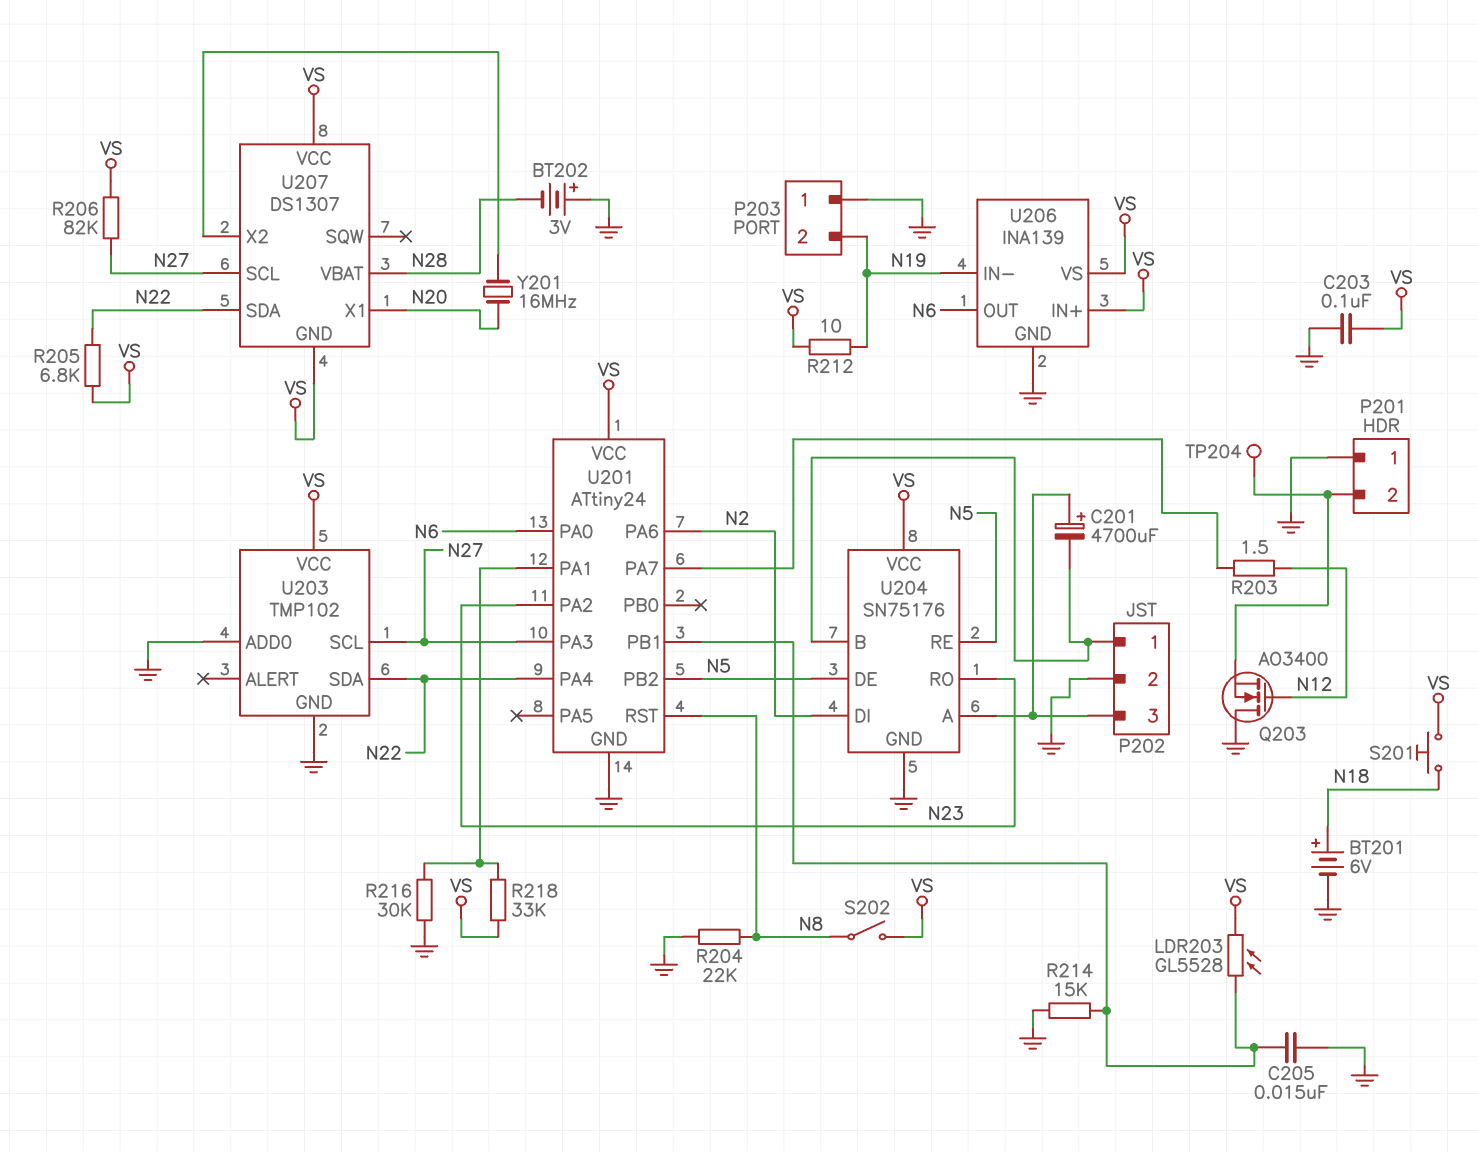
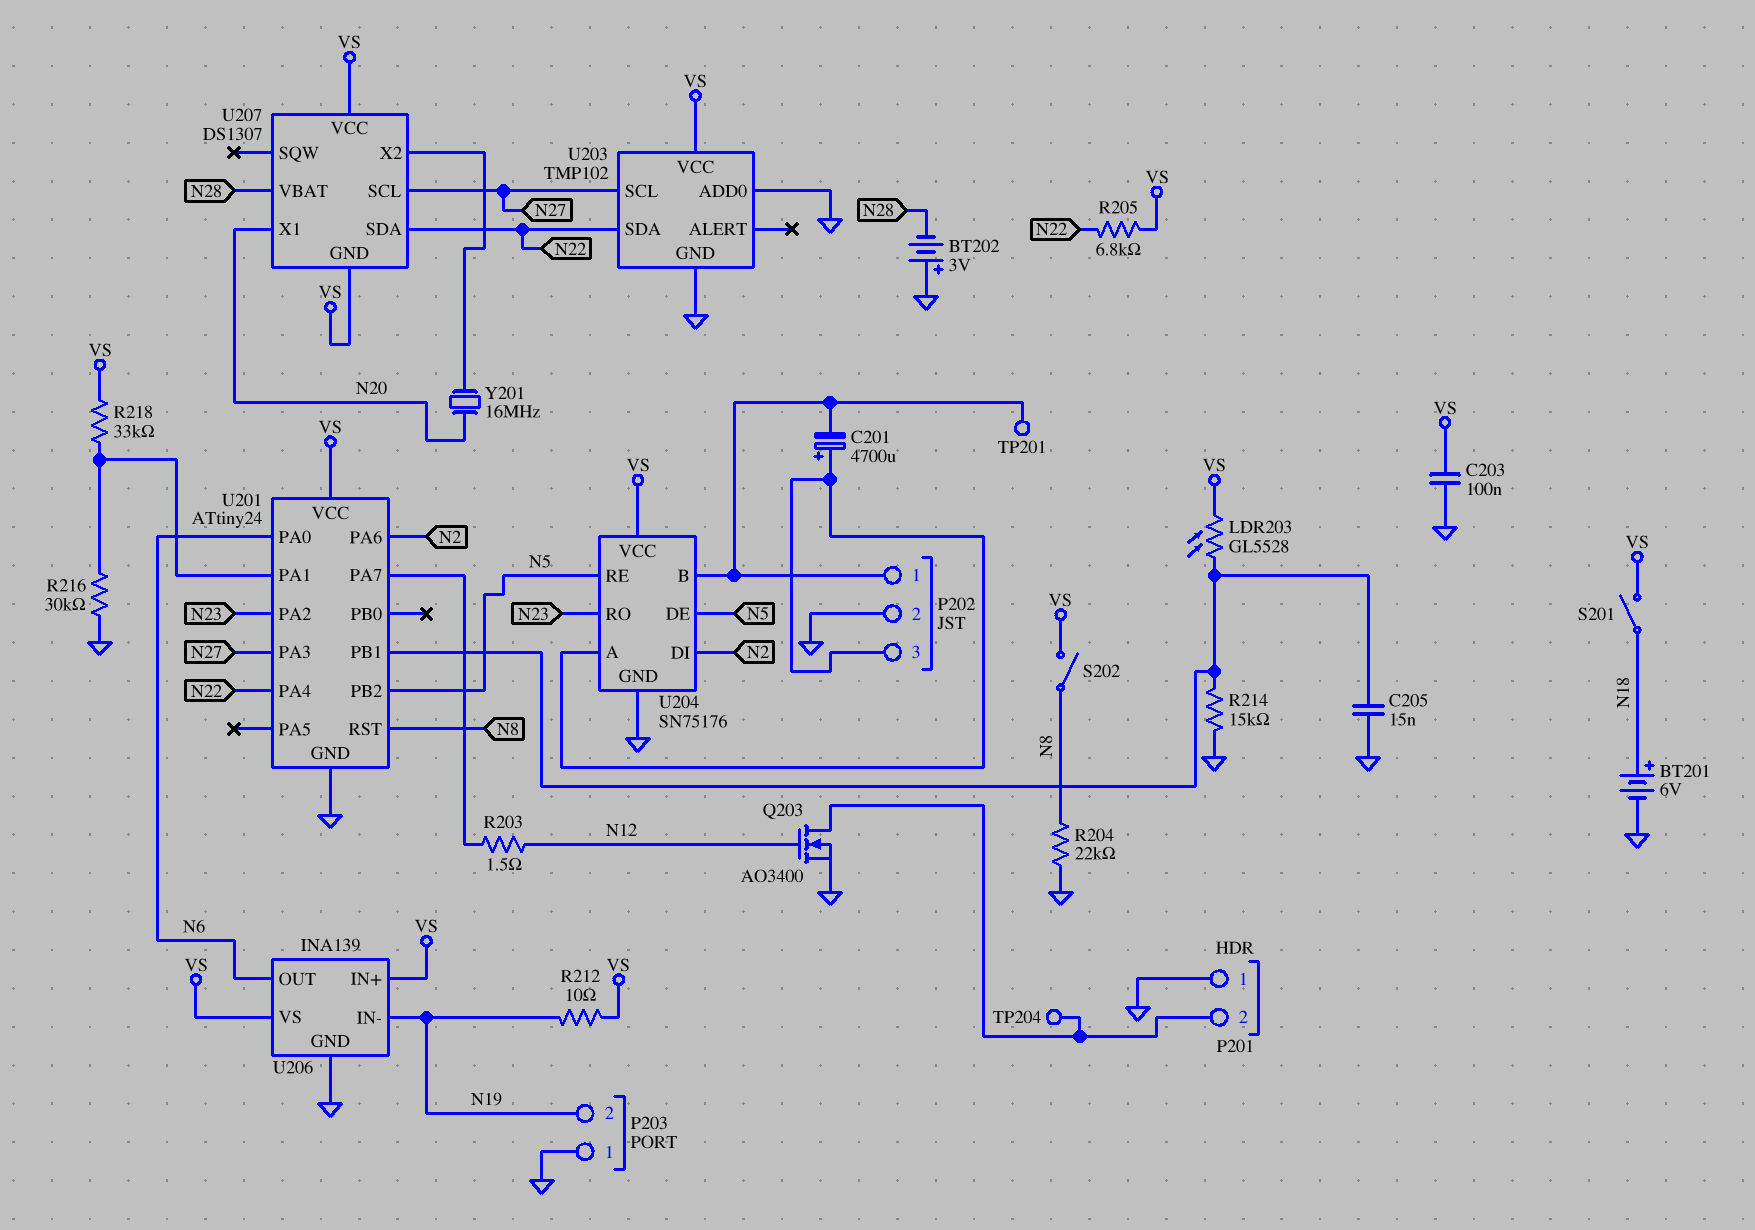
Q203: NMOS AO3400 (G N12, D GND, S P201/2) -> NMOS AO3400 (G N12, D P201/2, S GND)
R206: 82k (N27, VS) -> none
S201: button (N18, VS) -> switch (N18, VS)
TP201: none -> test point (P202/1)

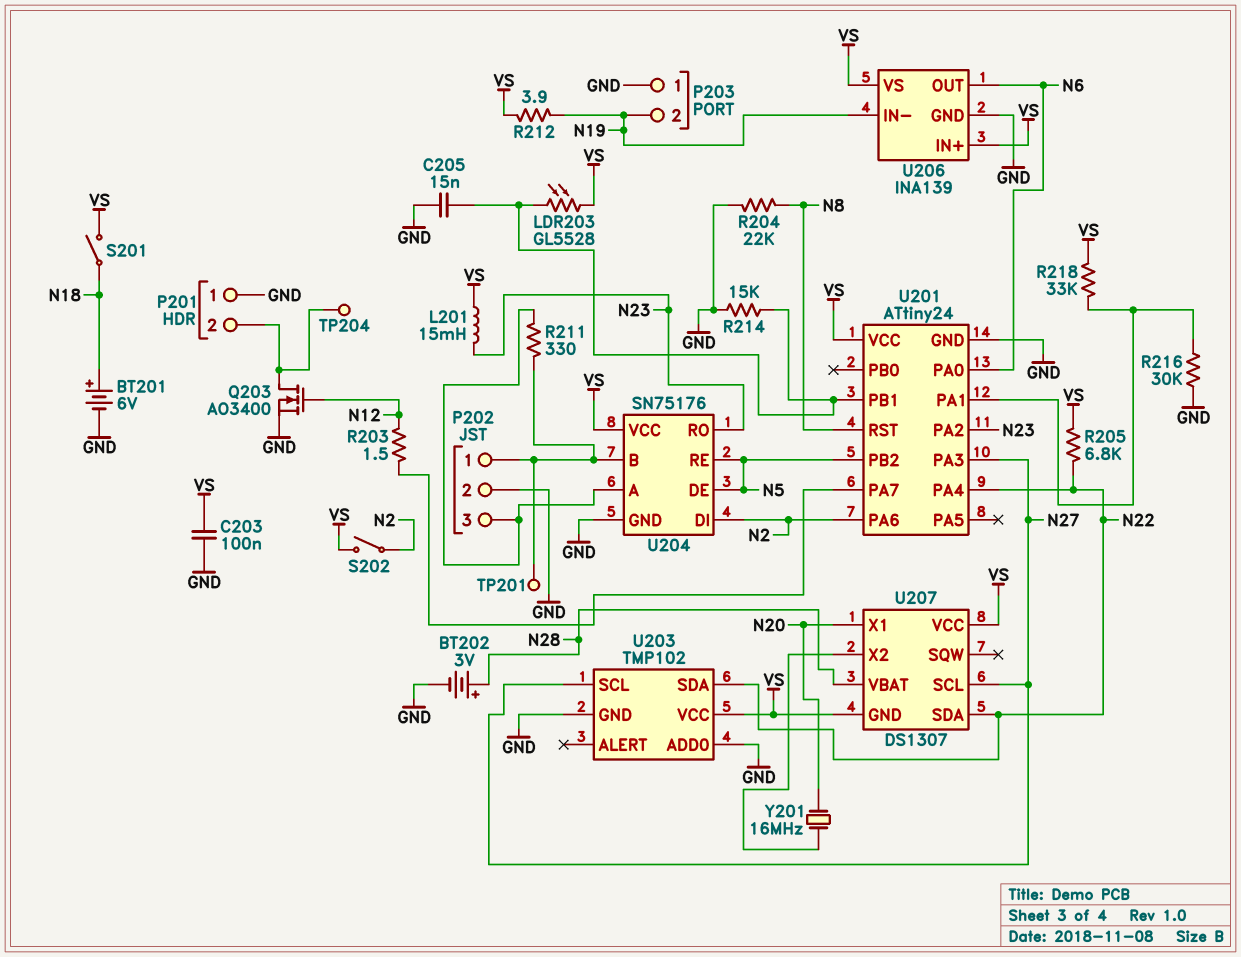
BT202: 3V (plus GND, minus N28) -> 3V (plus N28, minus GND)
C201: 4700uF (plus P202/3, minus P202/1) -> none
L201: none -> 15mH (N23, VS)
R211: none -> 330 (P202/1, P202/3)
R212: 10 (N19, VS) -> 3.9 (N19, VS)
S202: switch (N8, VS) -> switch (N2, VS)

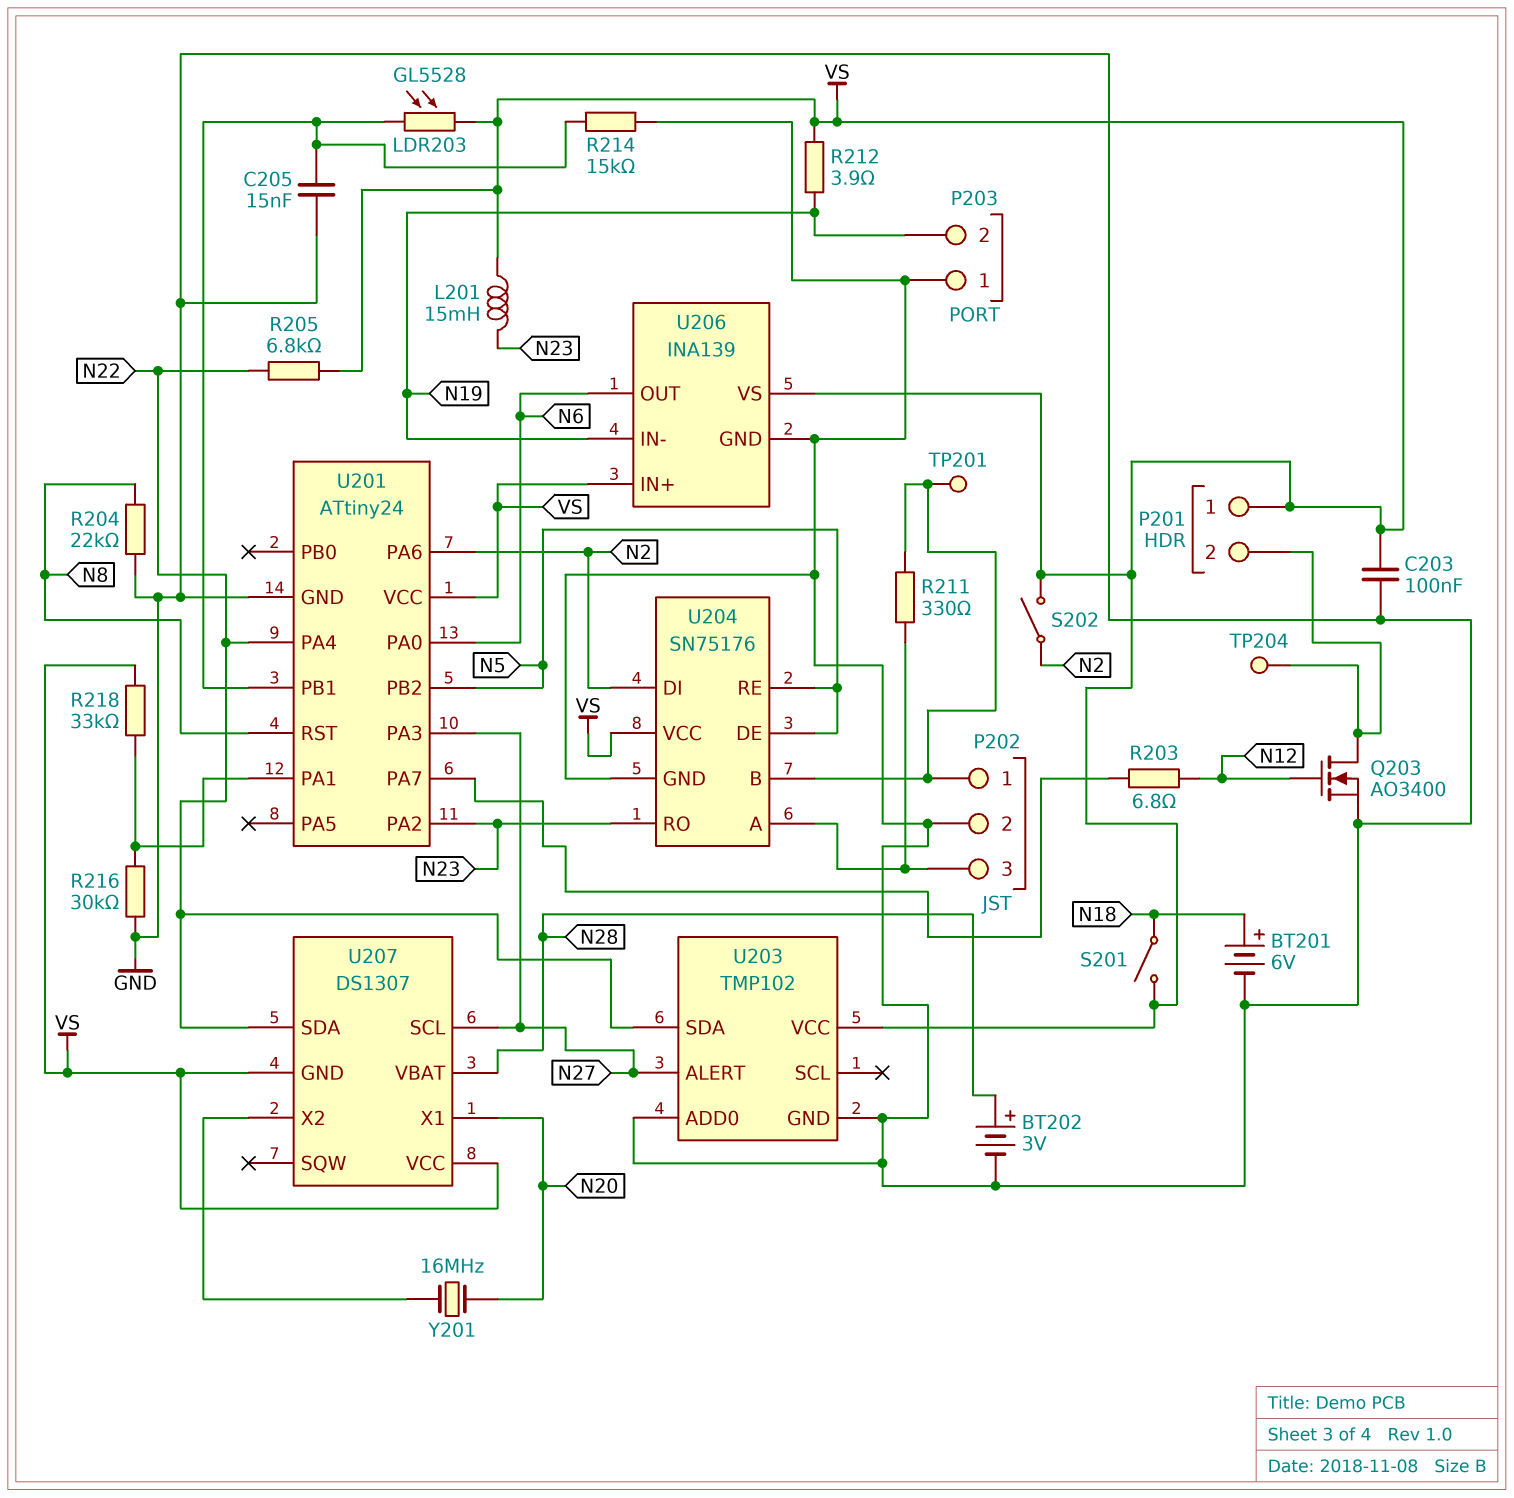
P201 pin 1: GND -> VS
R203: 1.5 (N12, U201/PA7) -> 6.8 (N12, U201/PA7)
U203 pin ALERT: none -> N27
U203 pin SCL: N27 -> none

